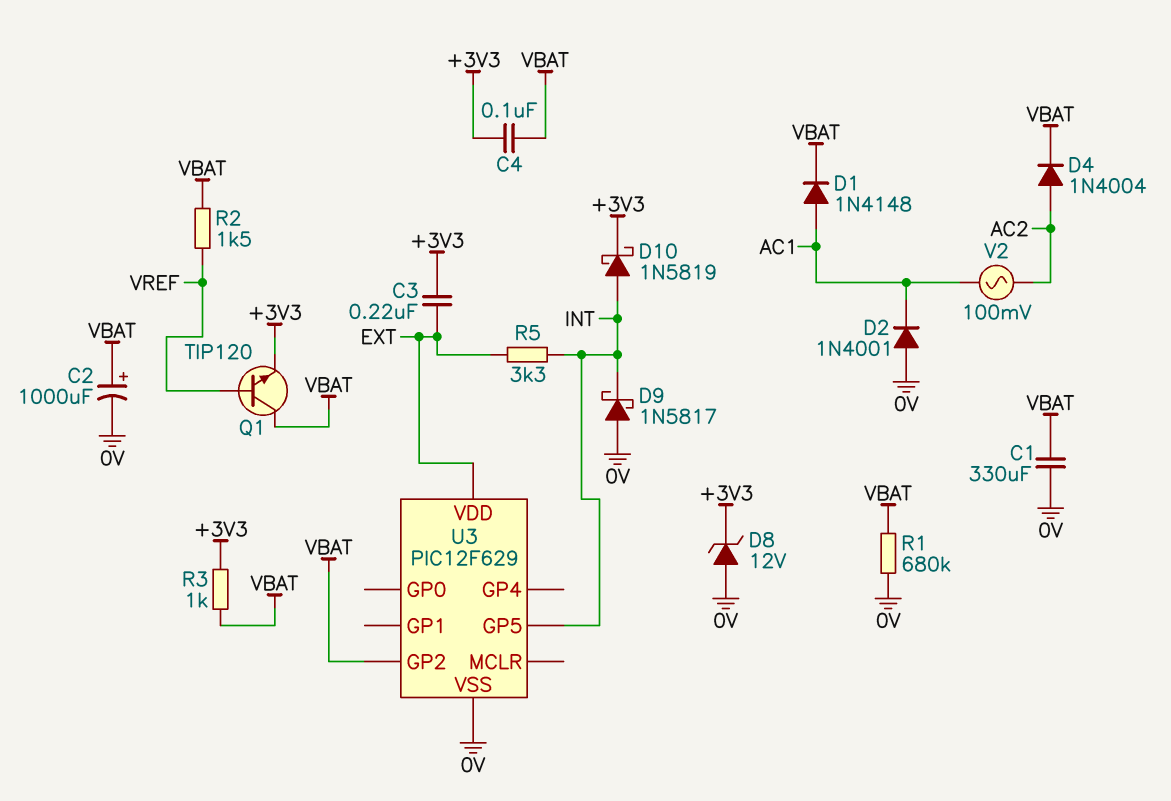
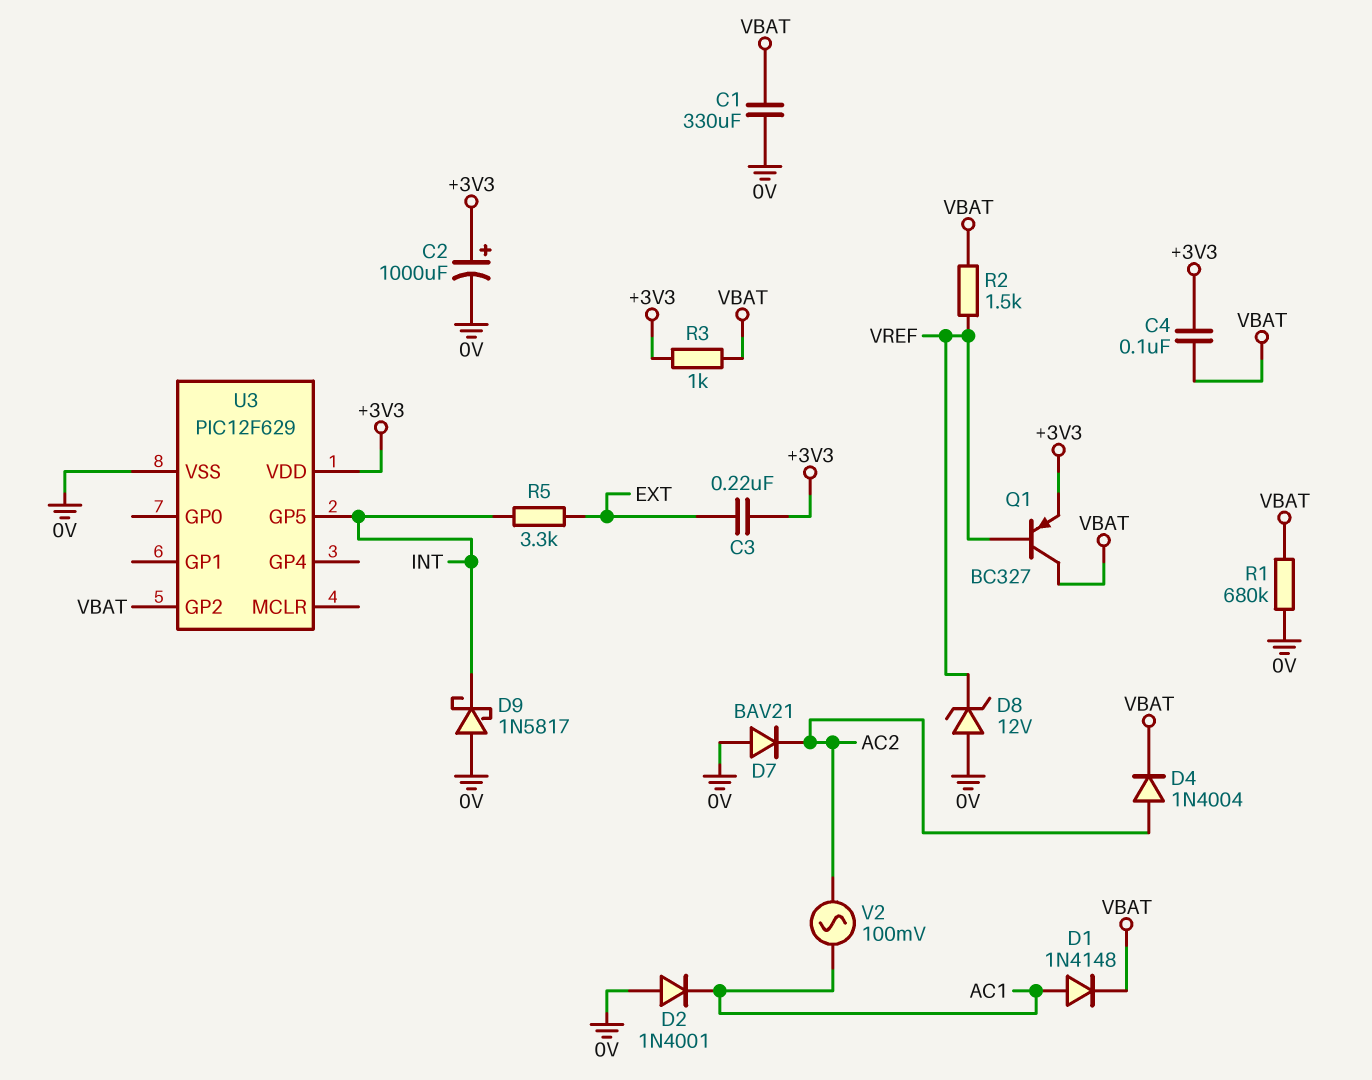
C2: 1000uF (plus VBAT, minus 0V) -> 1000uF (plus +3V3, minus 0V)
D7: none -> diode BAV21 (A 0V, K AC2)
D8: zener 12V (A 0V, K +3V3) -> zener 12V (A 0V, K VREF)
D10: schottky 1N5819 (A INT, K +3V3) -> none
Q1: NPN TIP120 (B VREF, C VBAT, E +3V3) -> PNP BC327 (B VREF, C VBAT, E +3V3)
U3 pin VDD: EXT -> +3V3

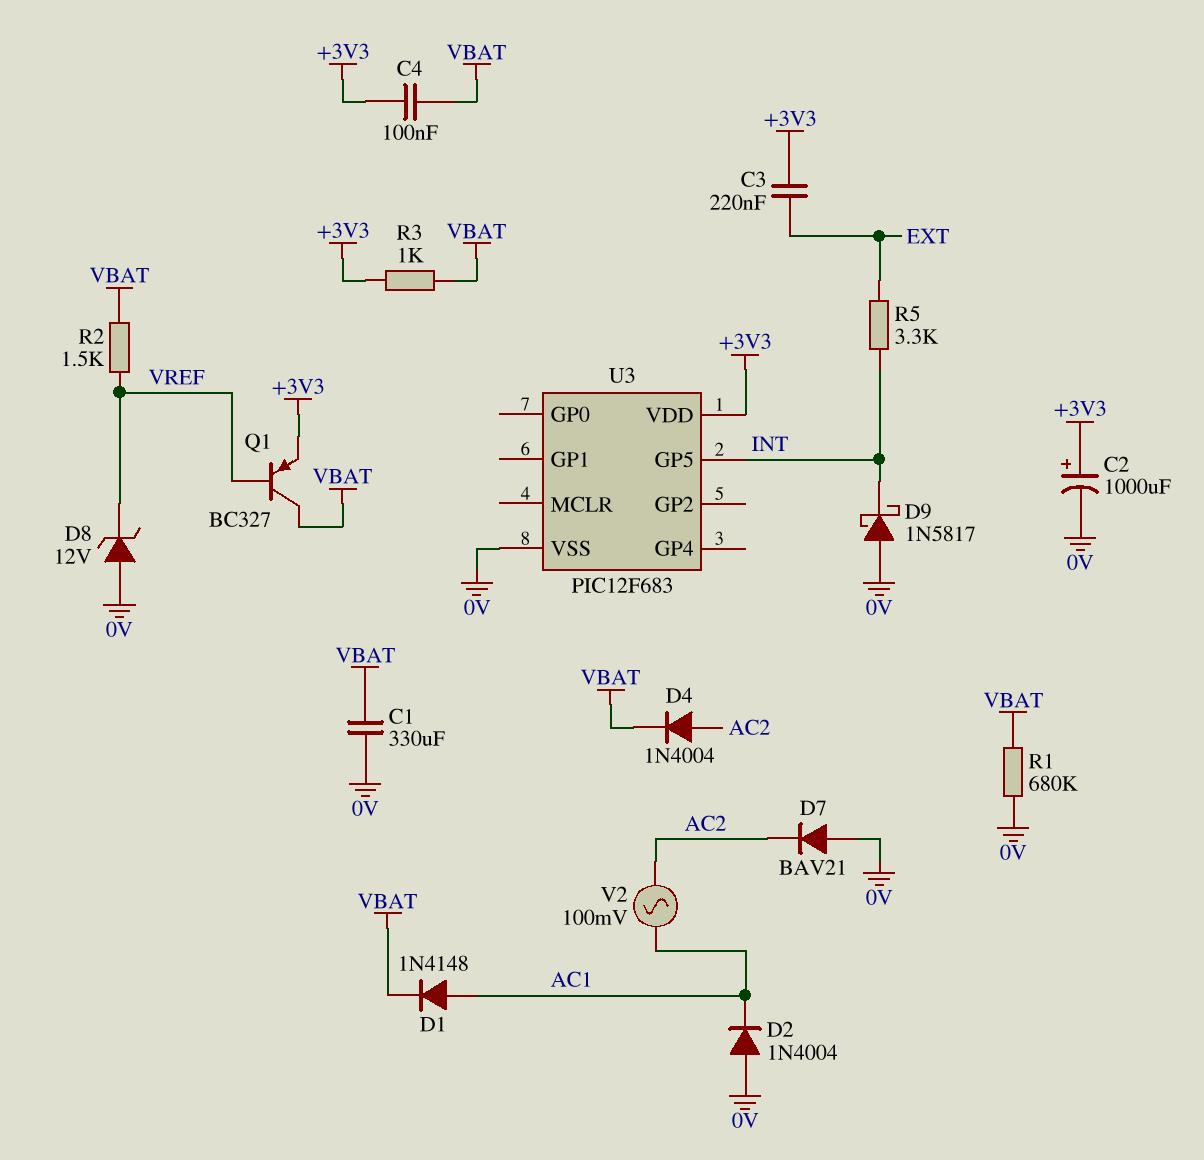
D2: diode 1N4001 (A 0V, K AC1) -> diode 1N4004 (A 0V, K AC1)
U3: PIC12F629 -> PIC12F683
U3 pin GP2: VBAT -> none

